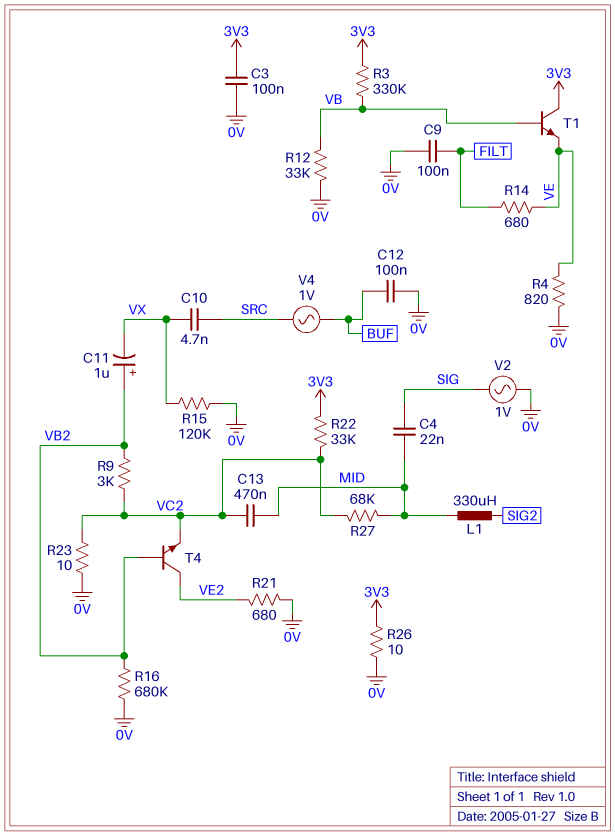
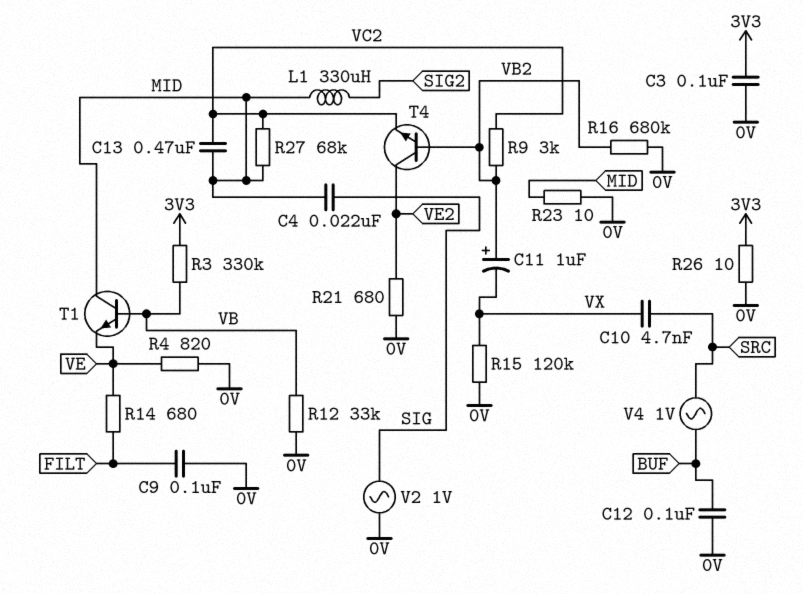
R22: 33k (3V3, VC2) -> none
R23: 10 (0V, VC2) -> 10 (0V, MID)
T1: NPN (B VB, C 3V3, E VE) -> NPN (B VB, C MID, E VE)

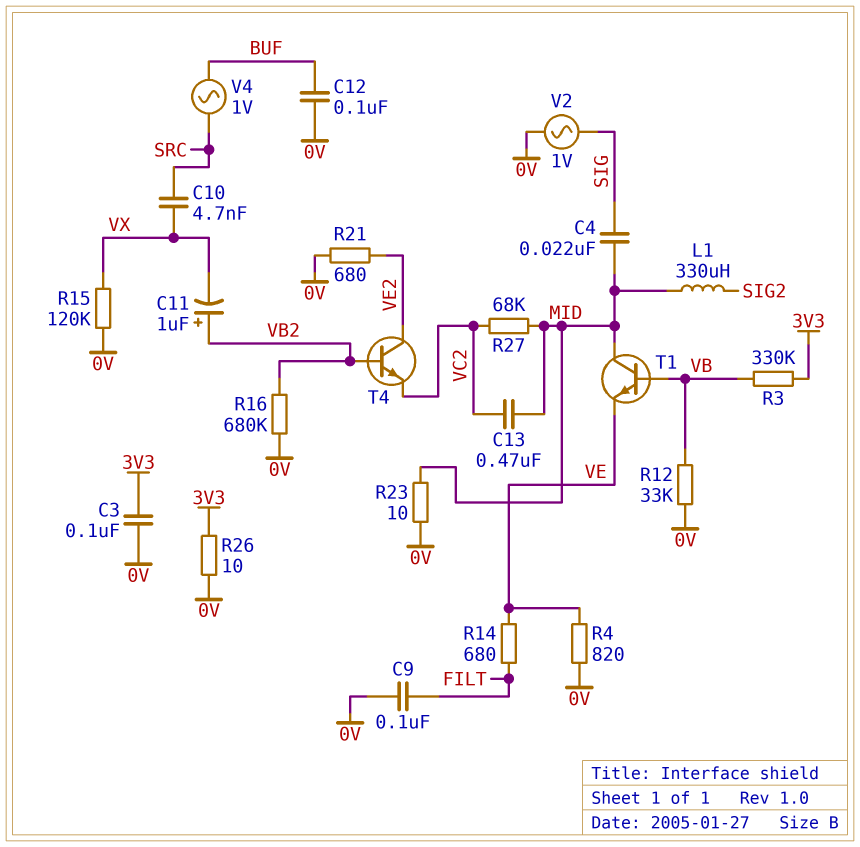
R9: 3k (VB2, VC2) -> none

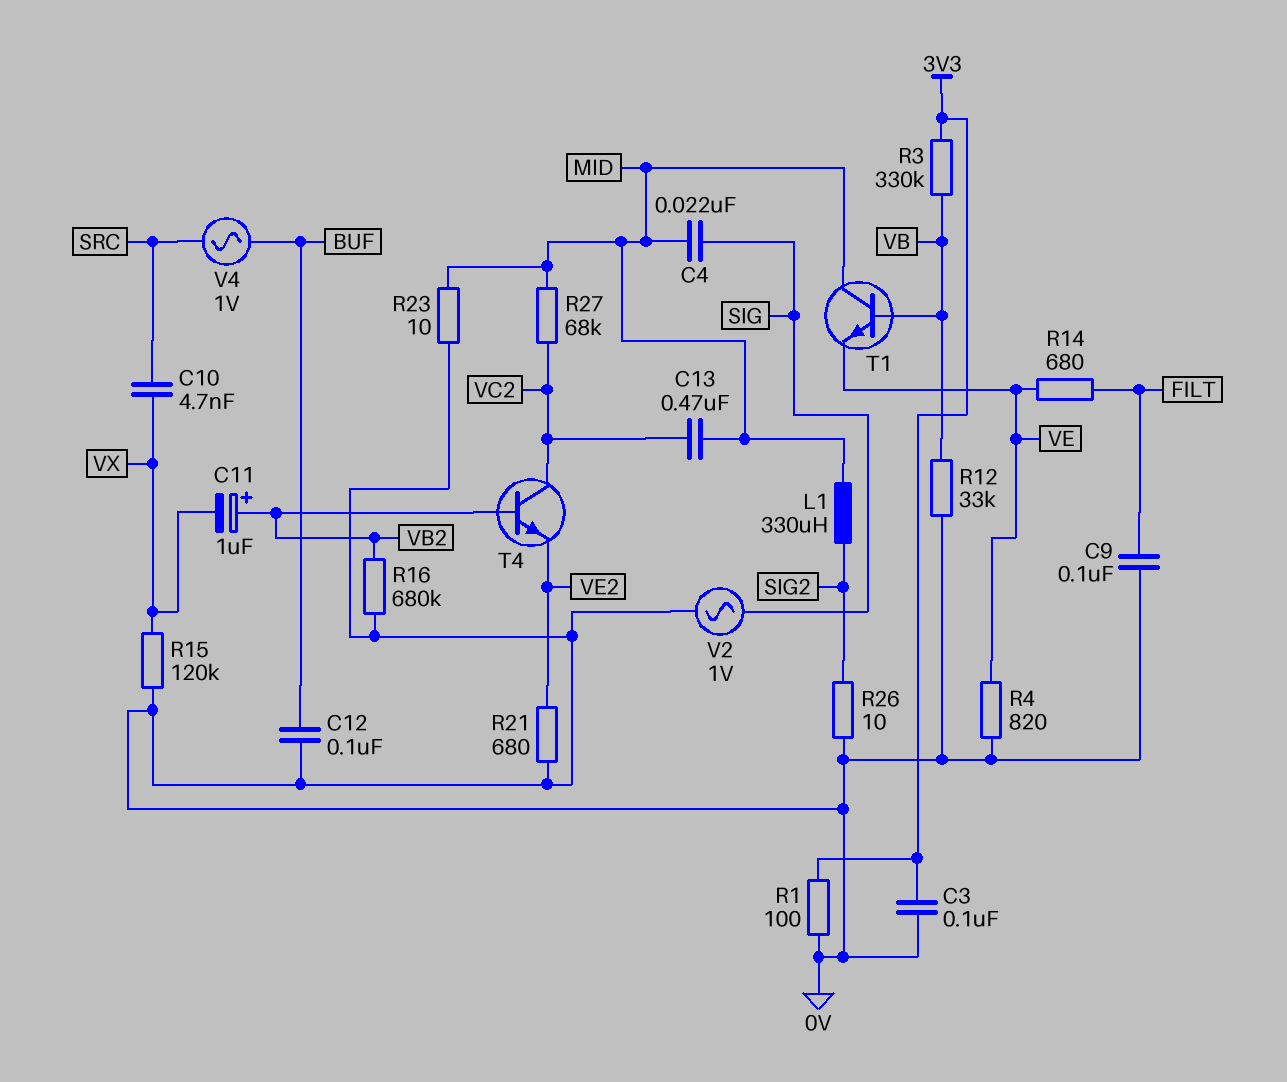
R1: none -> 100 (0V, 3V3)
R26: 10 (0V, 3V3) -> 10 (0V, SIG2)
T4: NPN (B VB2, C VE2, E VC2) -> NPN (B VB2, C VC2, E VE2)

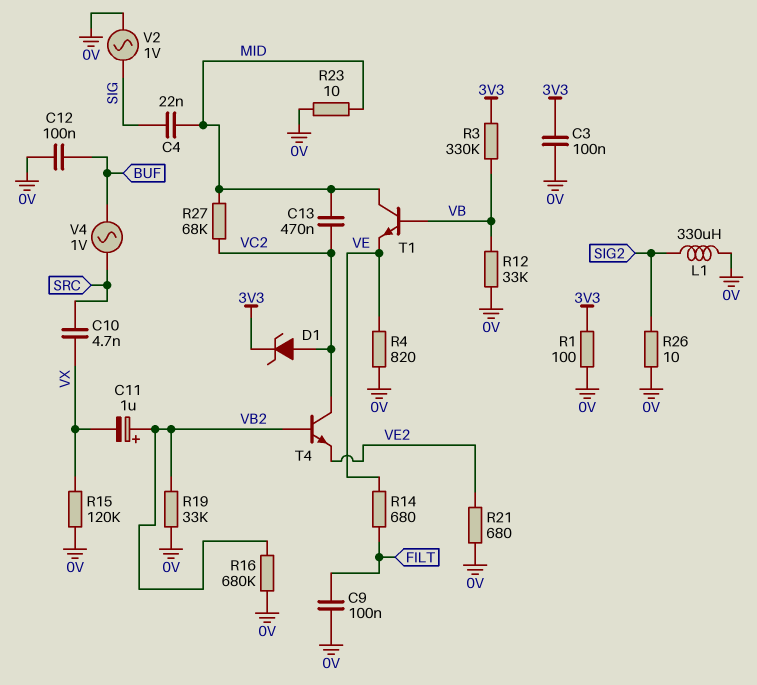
D1: none -> zener (A VC2, K 3V3)
L1: 330uH (MID, SIG2) -> 330uH (0V, SIG2)
R19: none -> 33k (0V, VB2)

